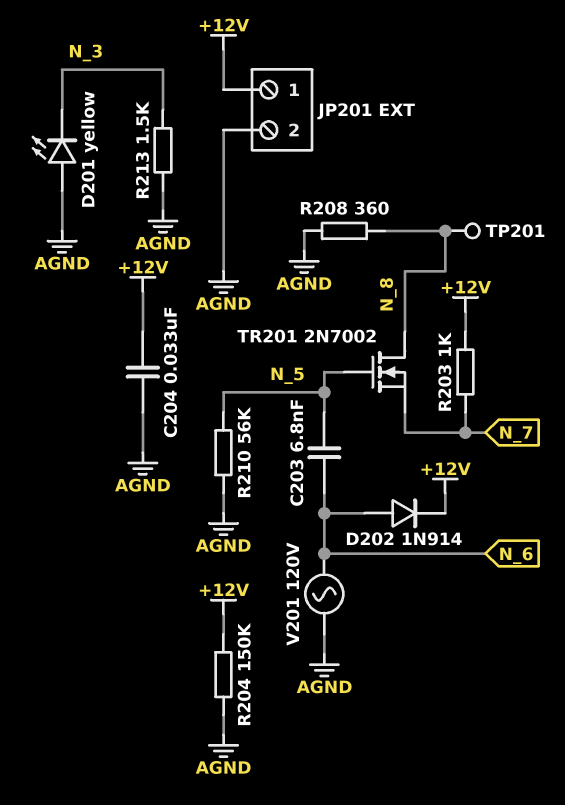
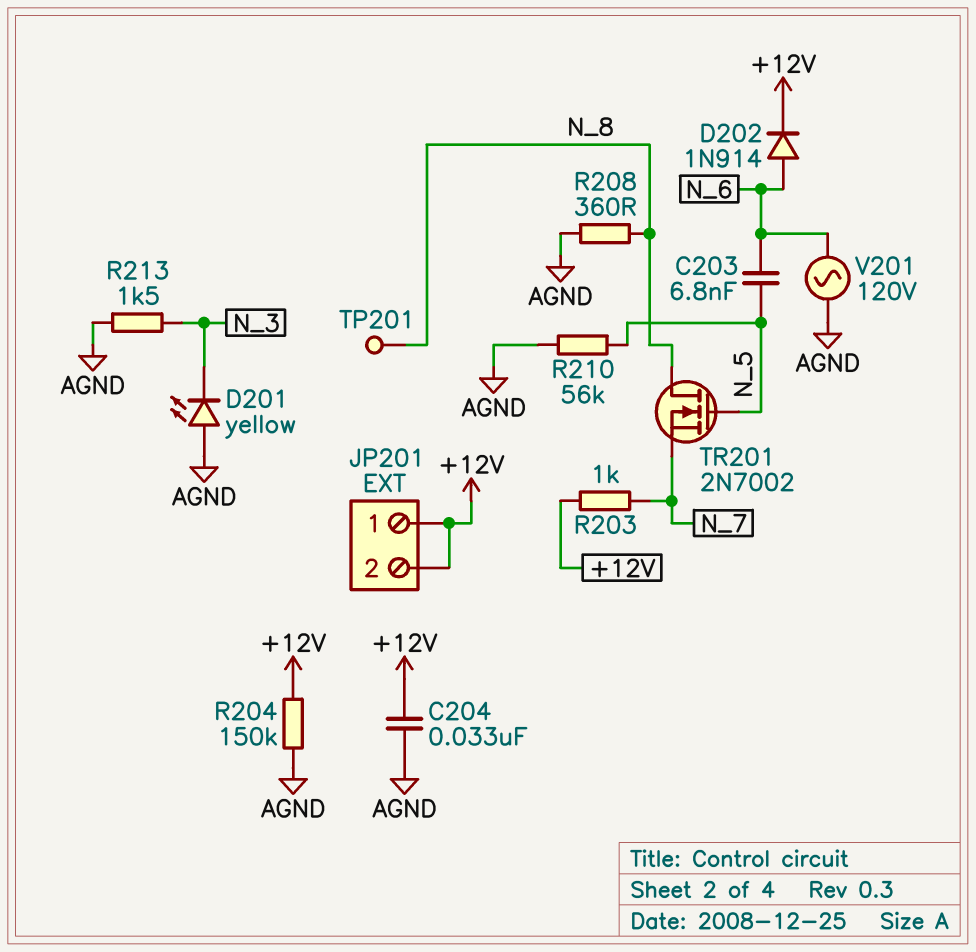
JP201 pin 2: AGND -> +12V

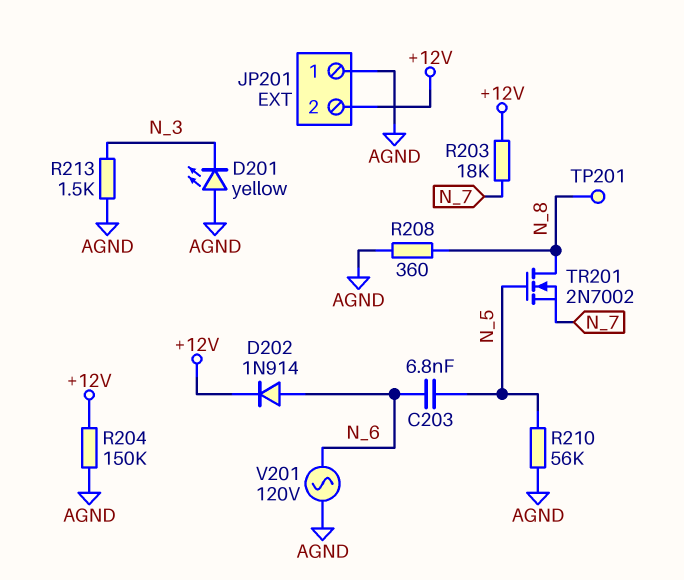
C204: 33nF (+12V, AGND) -> none
JP201 pin 1: +12V -> AGND
R203: 1k (+12V, N_7) -> 18k (+12V, N_7)

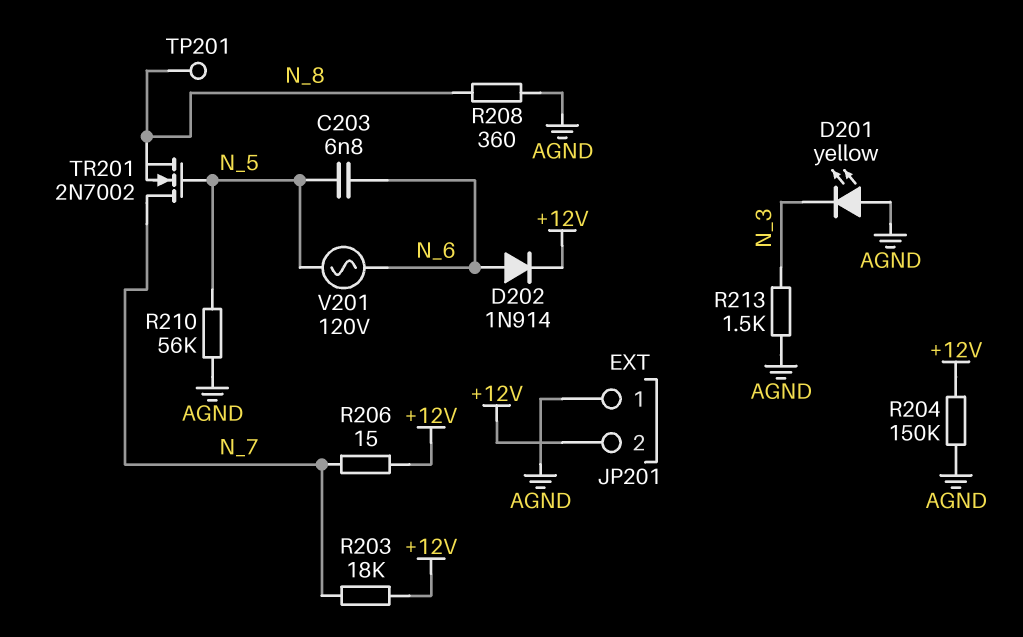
R206: none -> 15 (+12V, N_7)
TR201: NMOS 2N7002 (G N_5, D N_8, S N_7) -> NMOS 2N7002 (G N_5, D N_7, S N_8)
V201: AC 120V (AGND, N_6) -> AC 120V (N_5, N_6)

